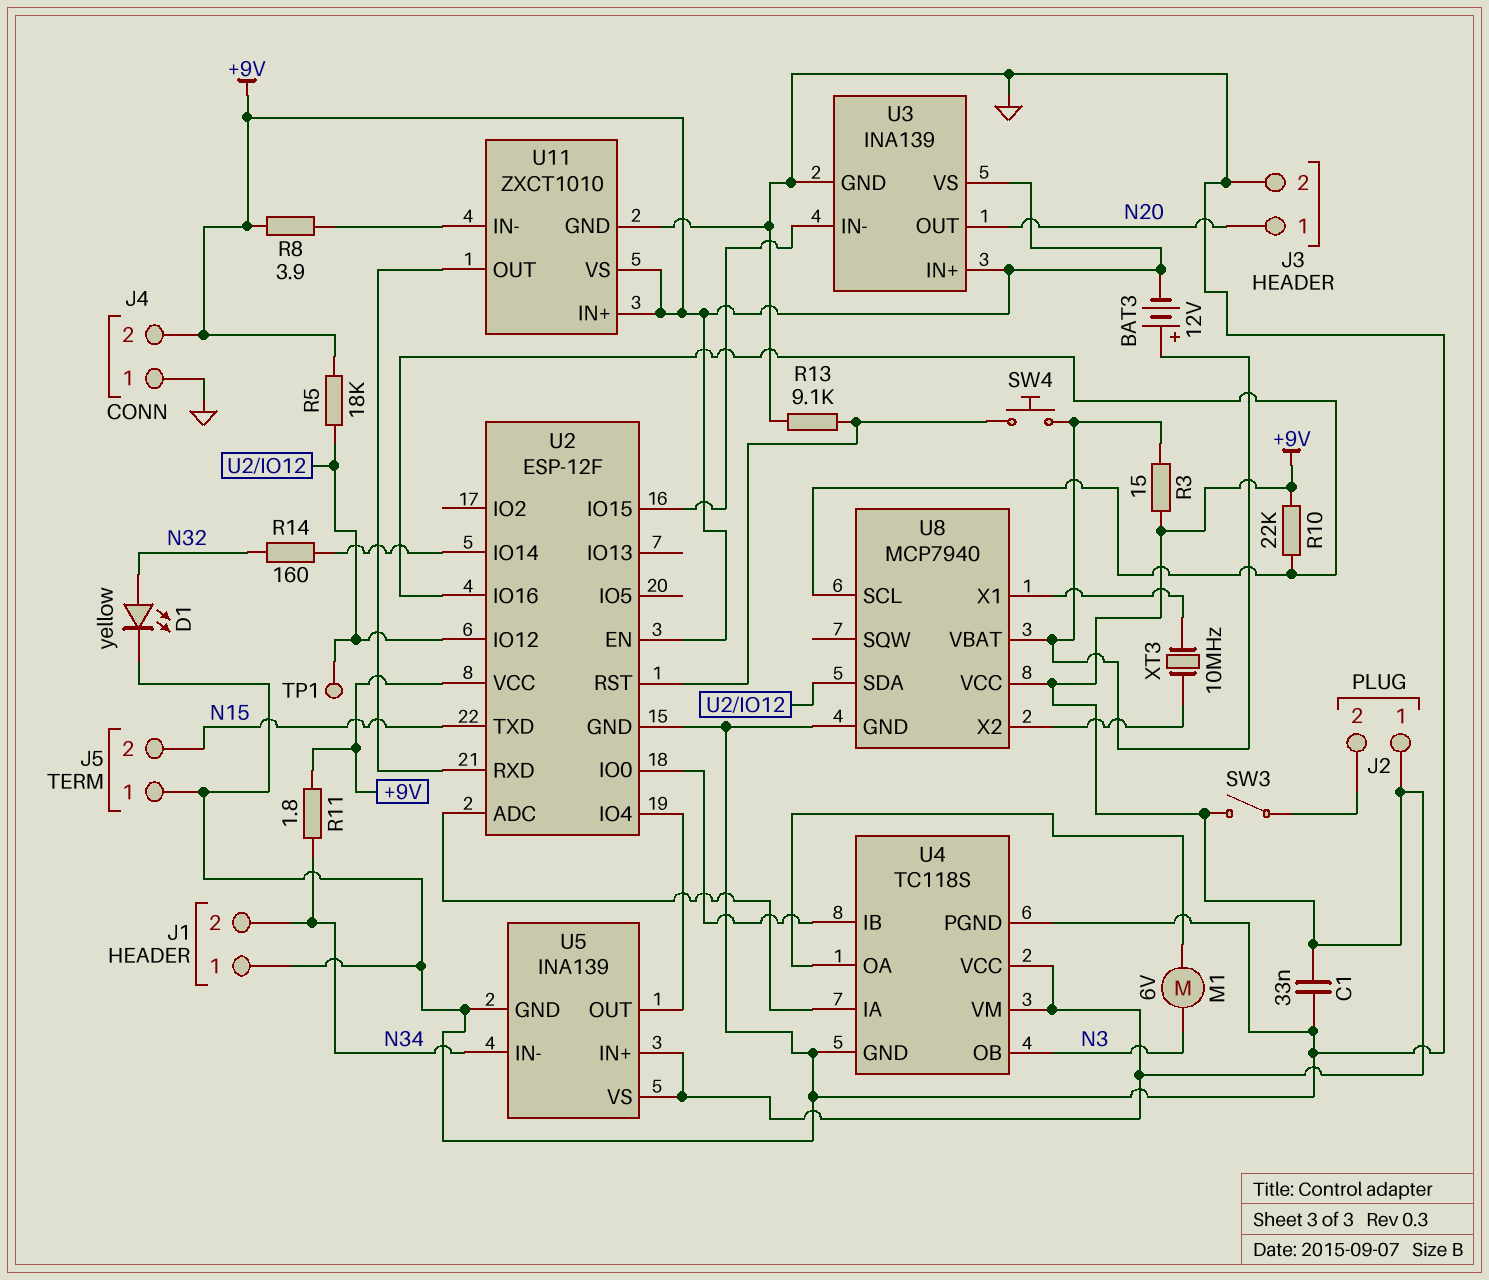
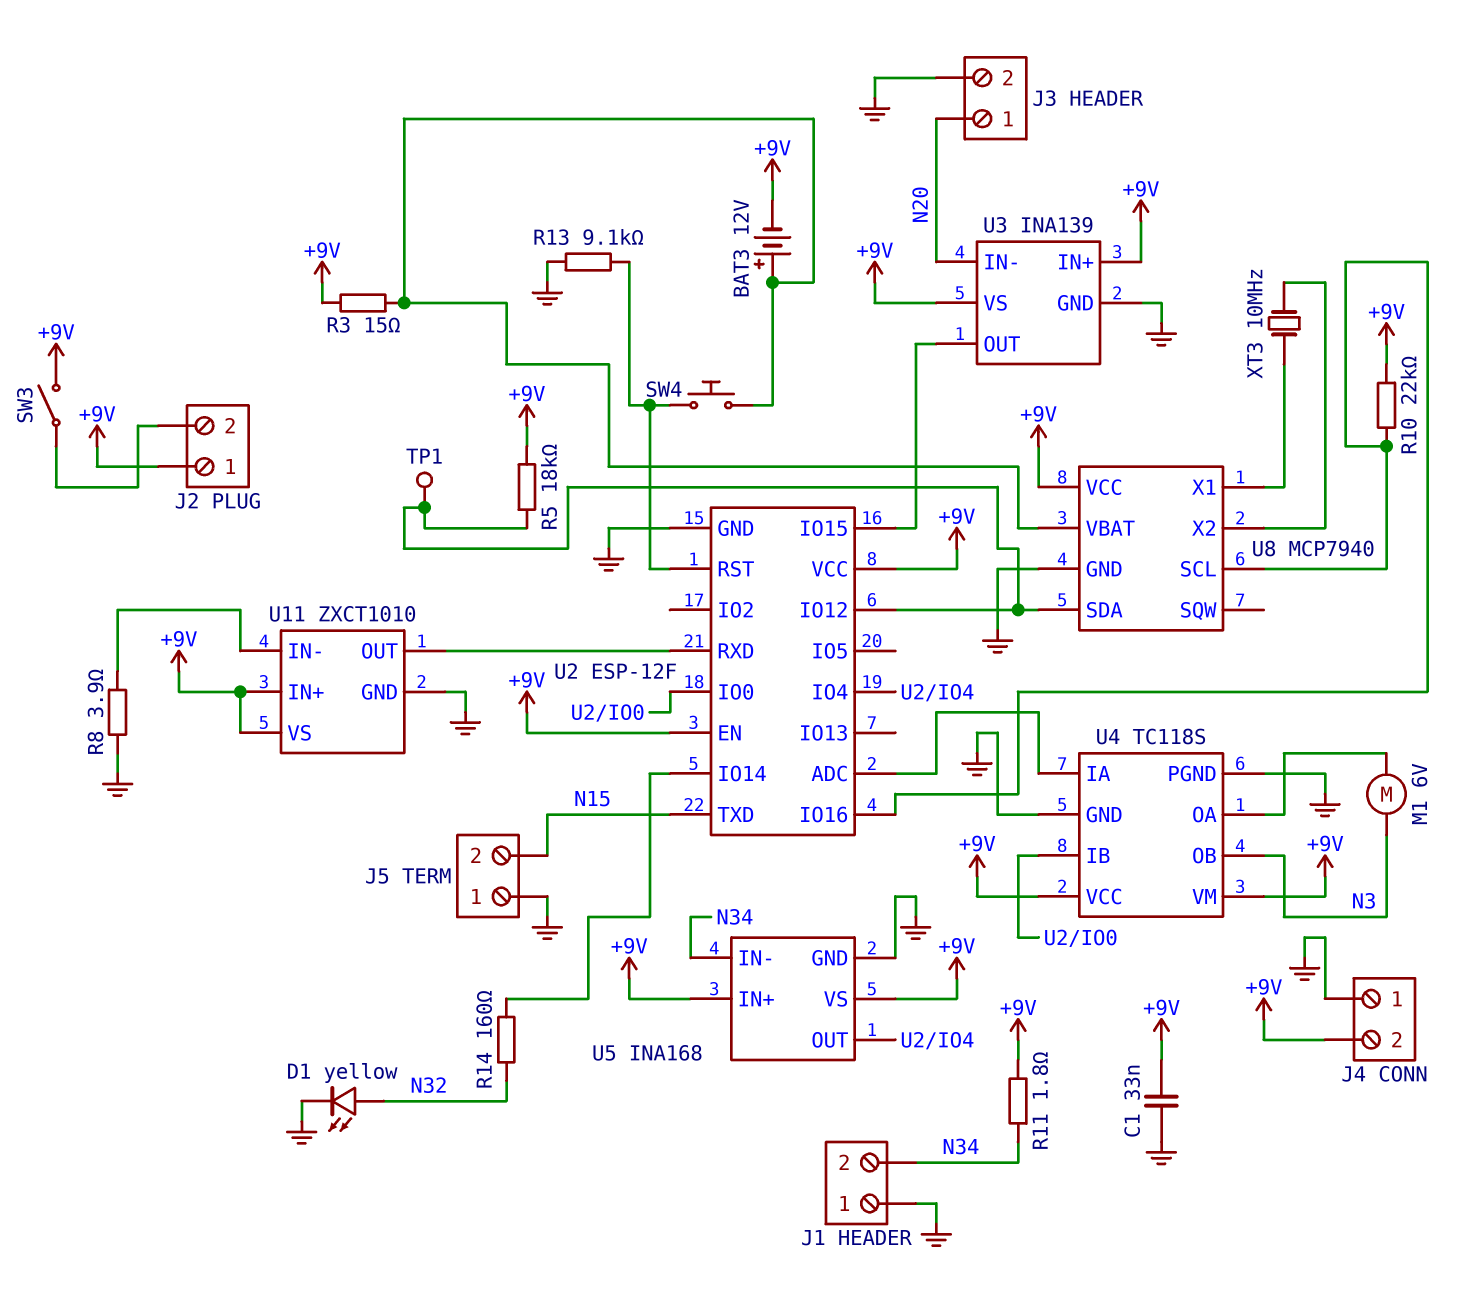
R8: 3.9 (+9V, U11/IN-) -> 3.9 (GND, U11/IN-)
U3 pin IN-: U2/IO15 -> N20
U3 pin OUT: N20 -> U2/IO15
U5: INA139 -> INA168

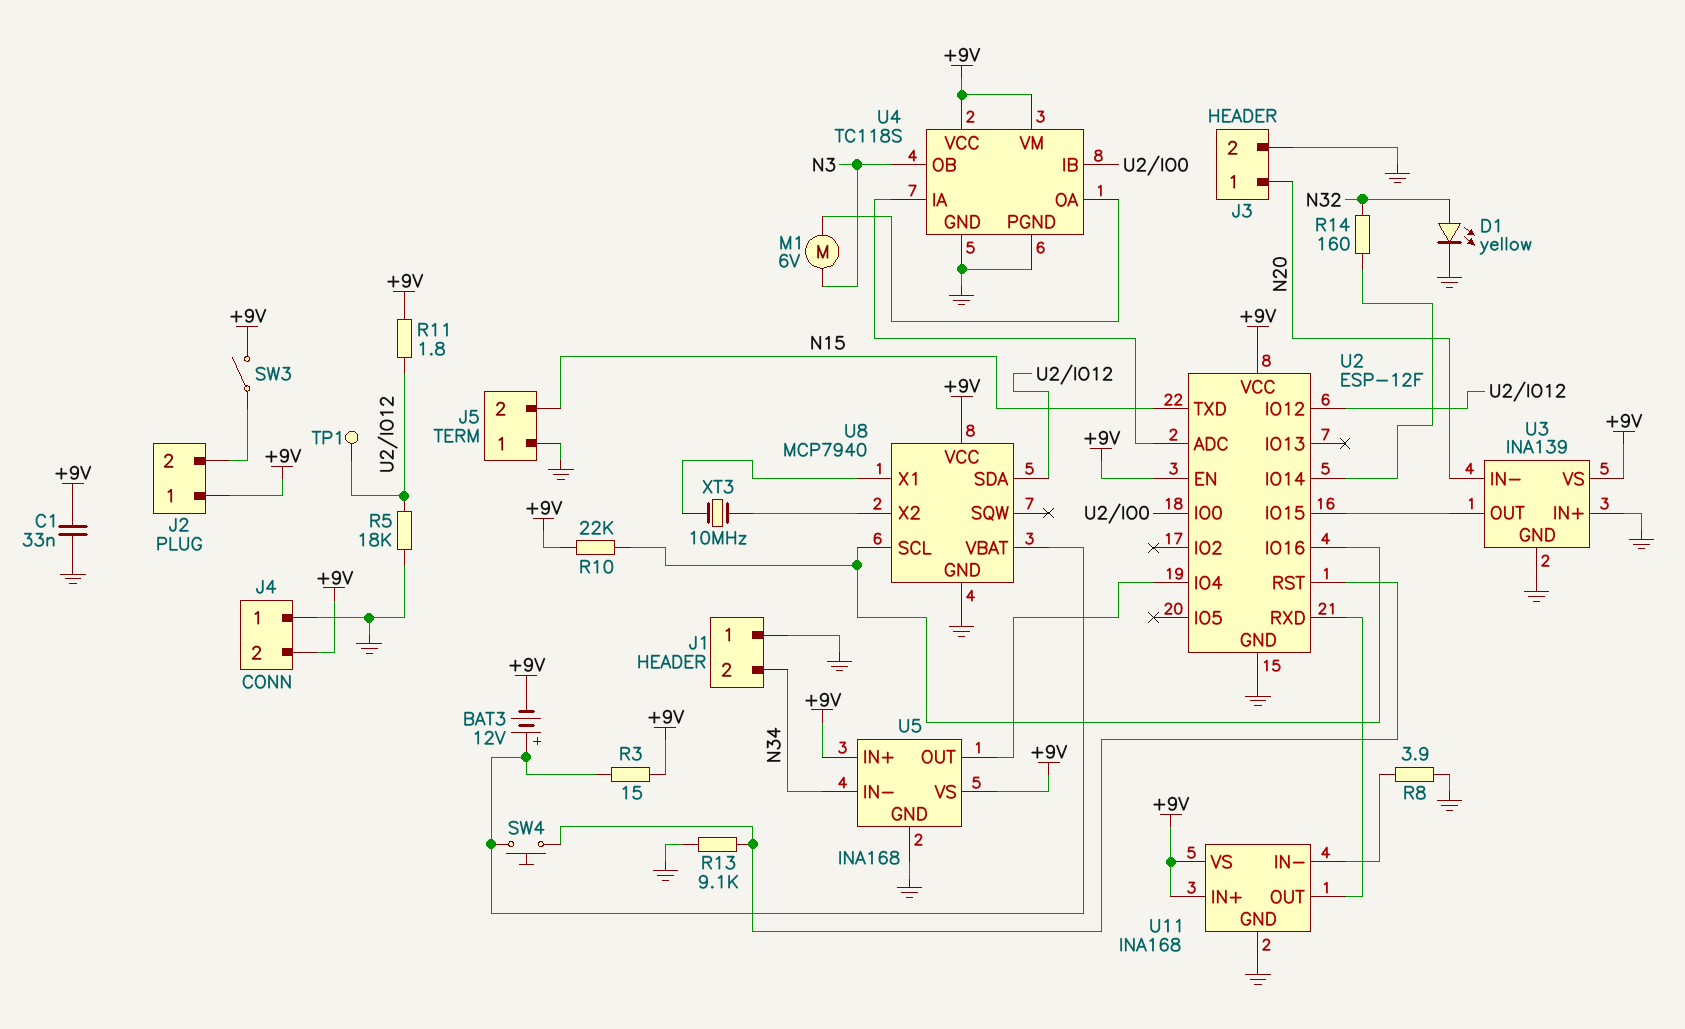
R5: 18k (+9V, U2/IO12) -> 18k (GND, U2/IO12)
R11: 1.8 (+9V, N34) -> 1.8 (+9V, U2/IO12)
U3 pin IN+: +9V -> GND
U11: ZXCT1010 -> INA168

